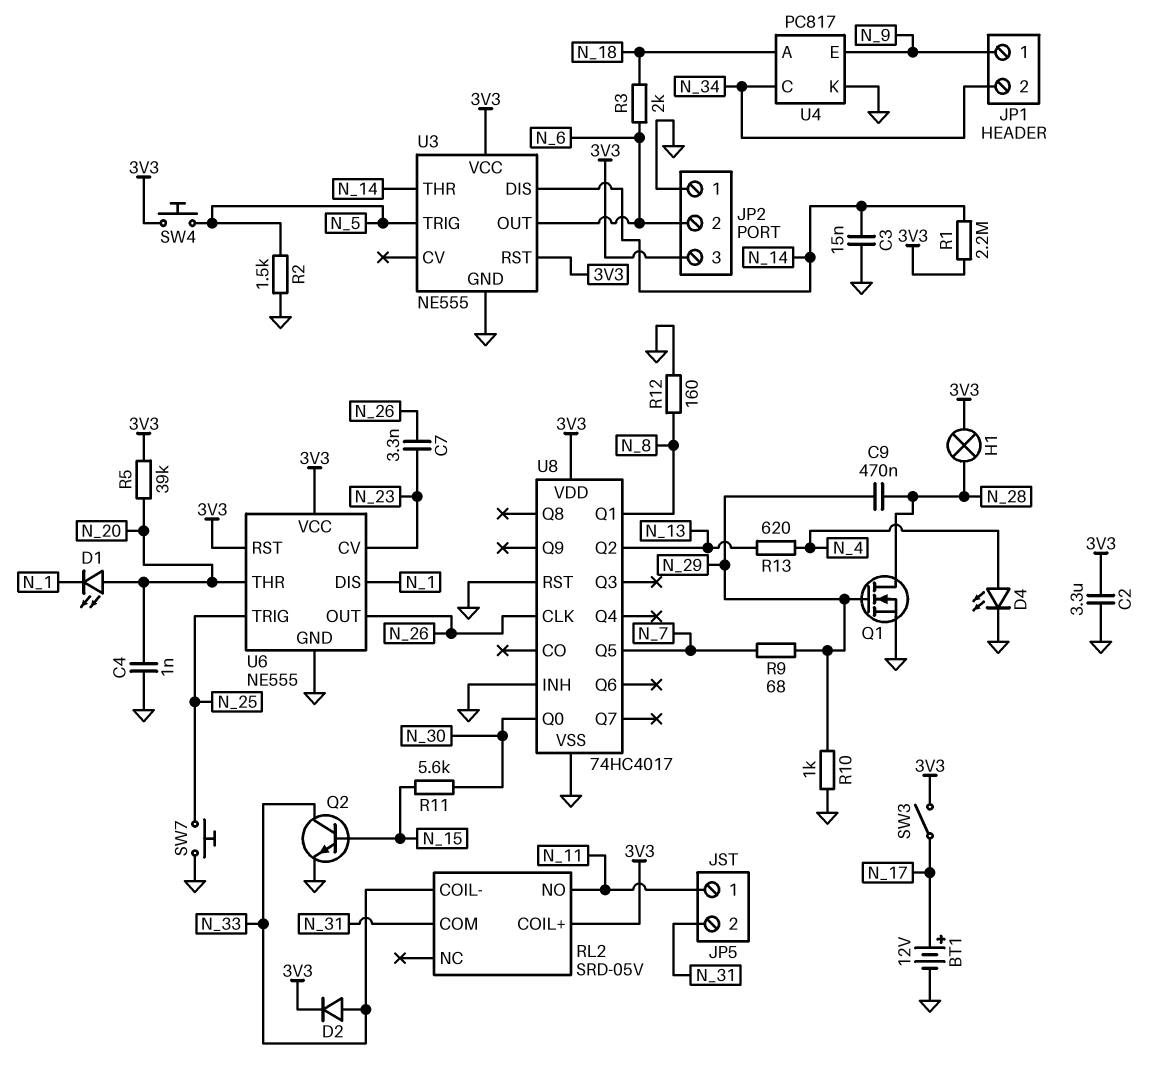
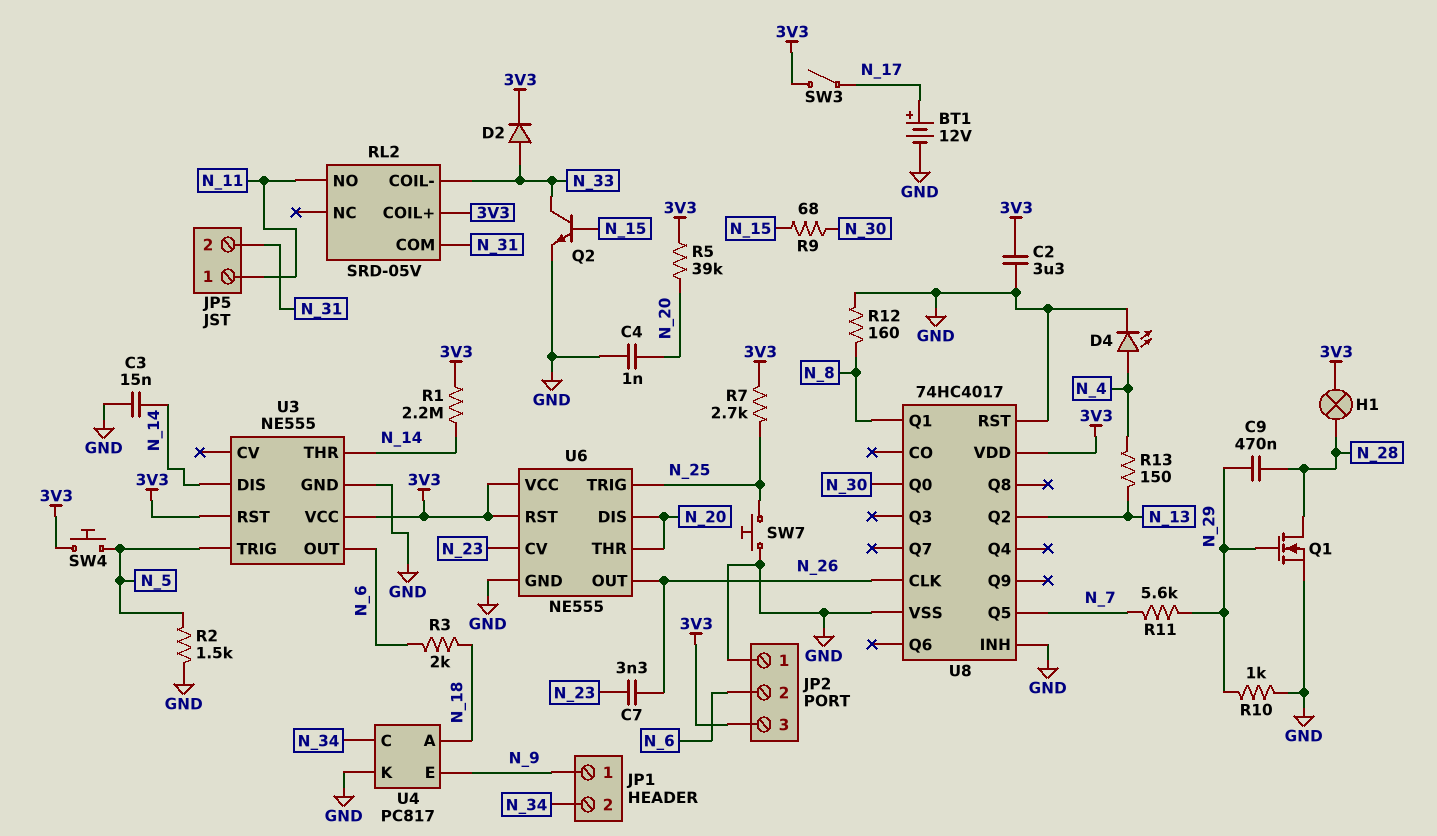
D1: LED (A N_20, K N_1) -> none
R7: none -> 2.7k (3V3, N_25)
R9: 68 (N_7, N_29) -> 68 (N_15, N_30)
R11: 5.6k (N_15, N_30) -> 5.6k (N_7, N_29)
R13: 620 (N_4, N_13) -> 150 (N_4, N_13)
U6 pin DIS: N_1 -> N_20

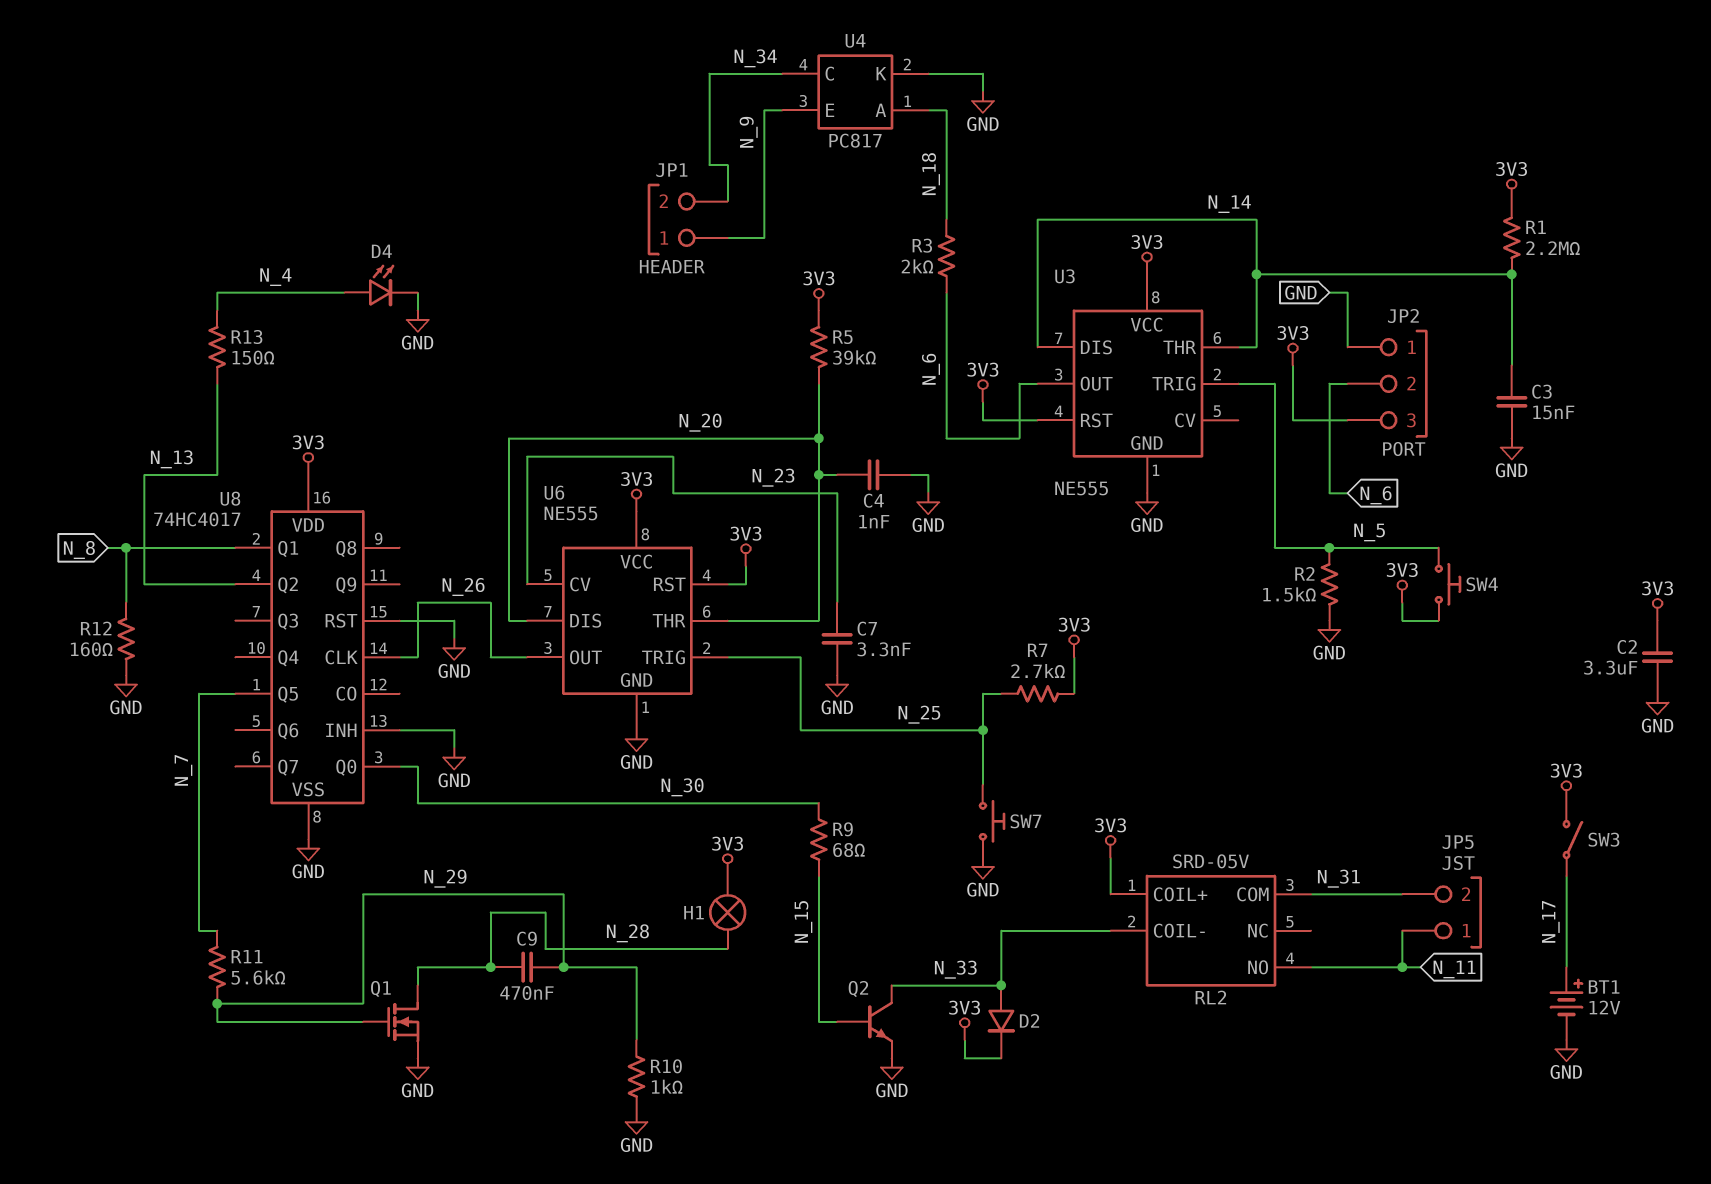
C7: 3.3nF (N_23, N_26) -> 3.3nF (GND, N_23)

